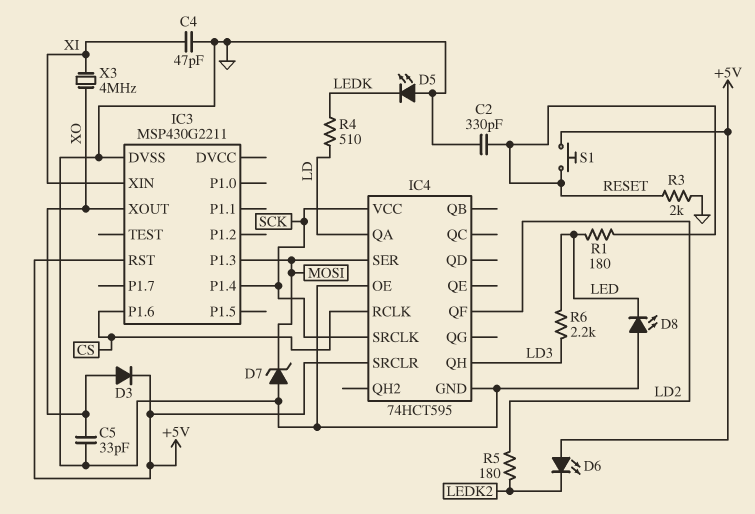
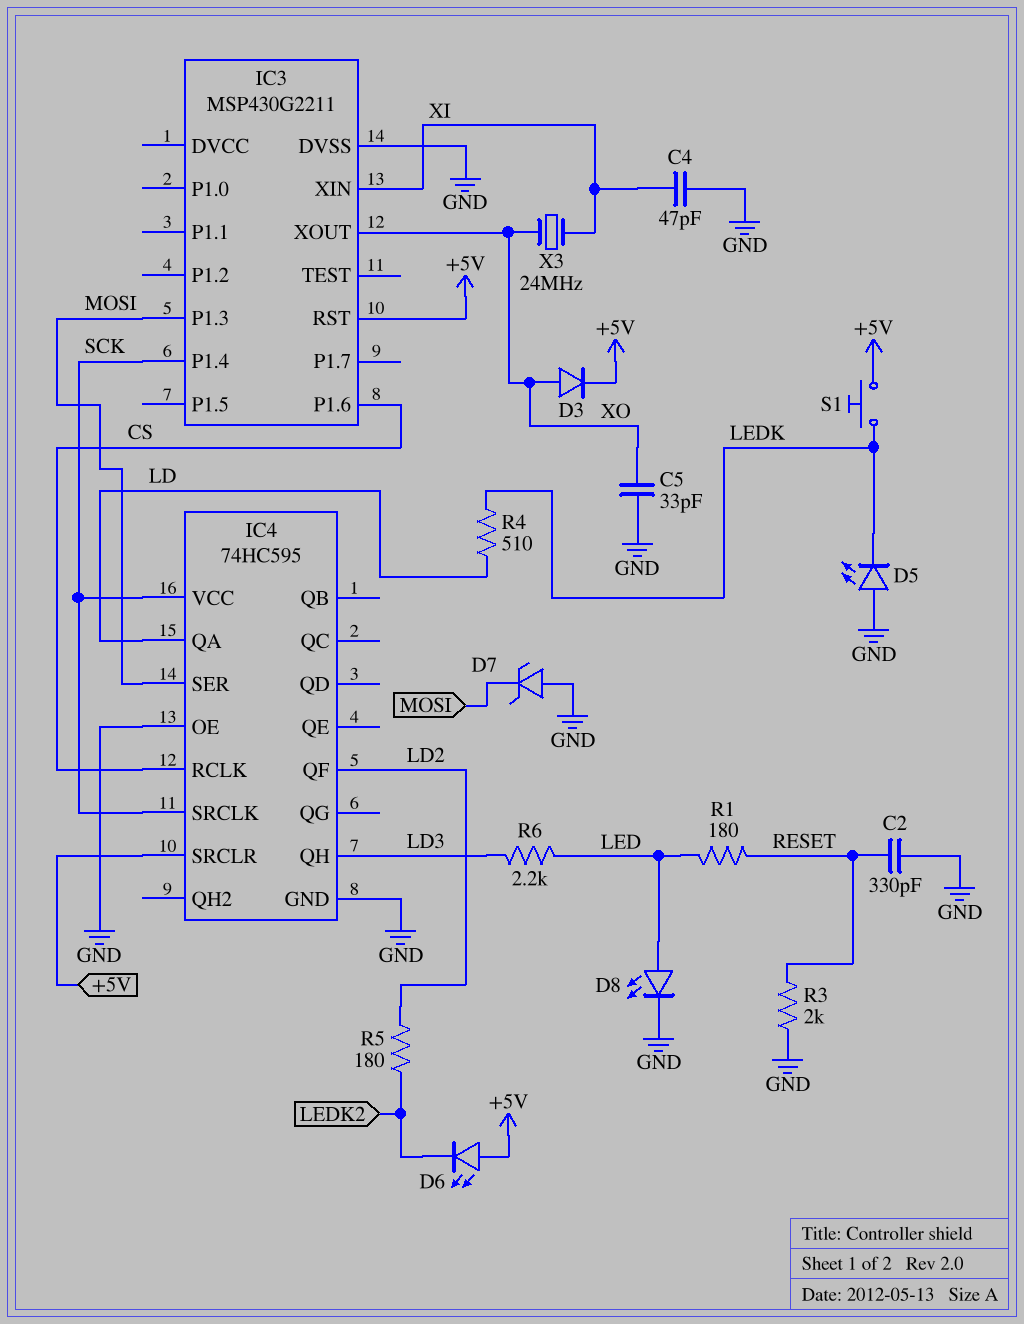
D8: LED (A GND, K LED) -> LED (A LED, K GND)
IC4: 74HCT595 -> 74HC595
S1: button (+5V, RESET) -> button (+5V, LEDK)
X3: 4MHz (XI, XO) -> 24MHz (XI, XO)

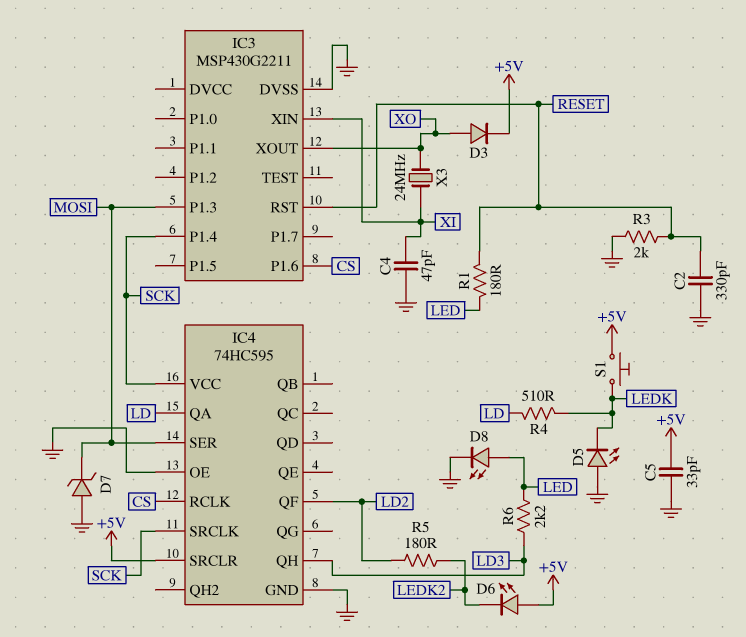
C5: 33pF (GND, XO) -> 33pF (+5V, GND)
IC3 pin RST: +5V -> RESET

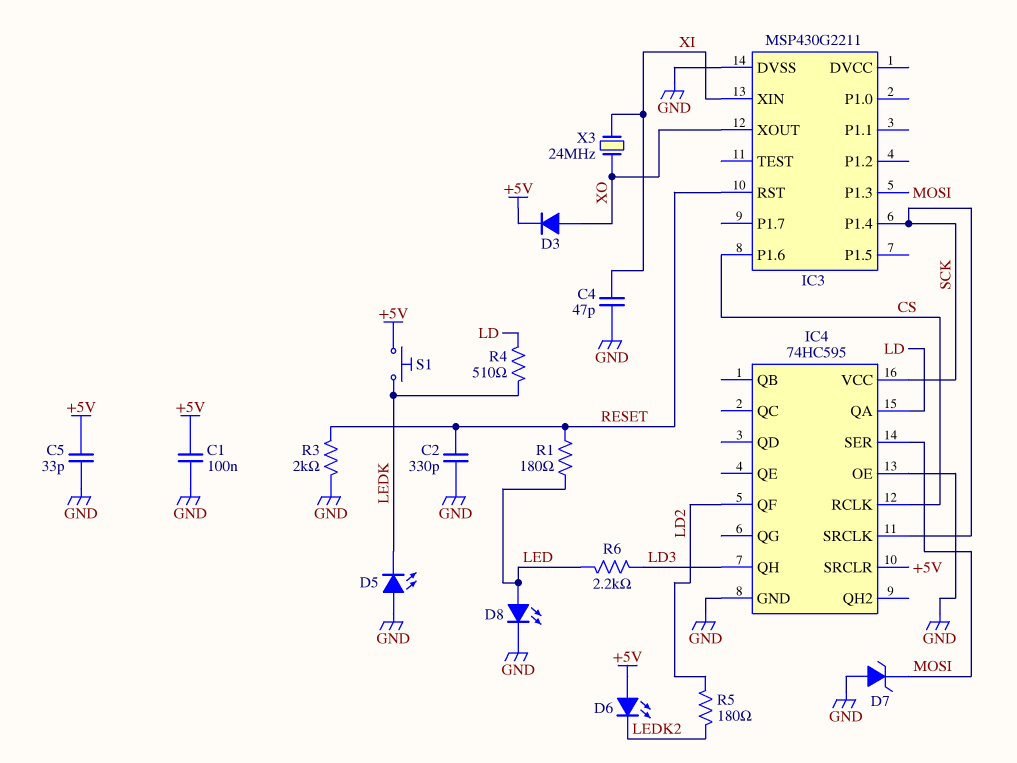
C1: none -> 100nF (+5V, GND)

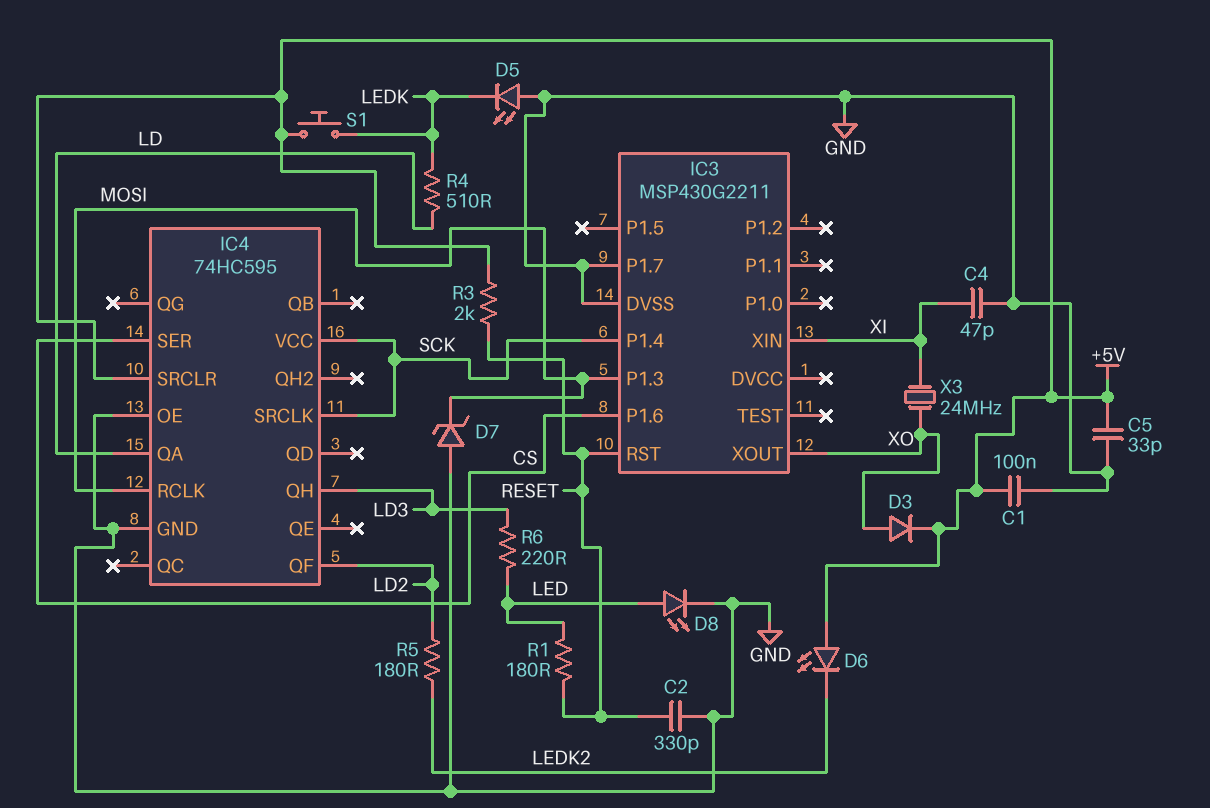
IC3 pin P1.7: none -> GND
IC4 pin RCLK: CS -> MOSI
IC4 pin SER: MOSI -> CS
R3: 2k (GND, RESET) -> 2k (+5V, RESET)
R6: 2.2k (LD3, LED) -> 220 (LD3, LED)

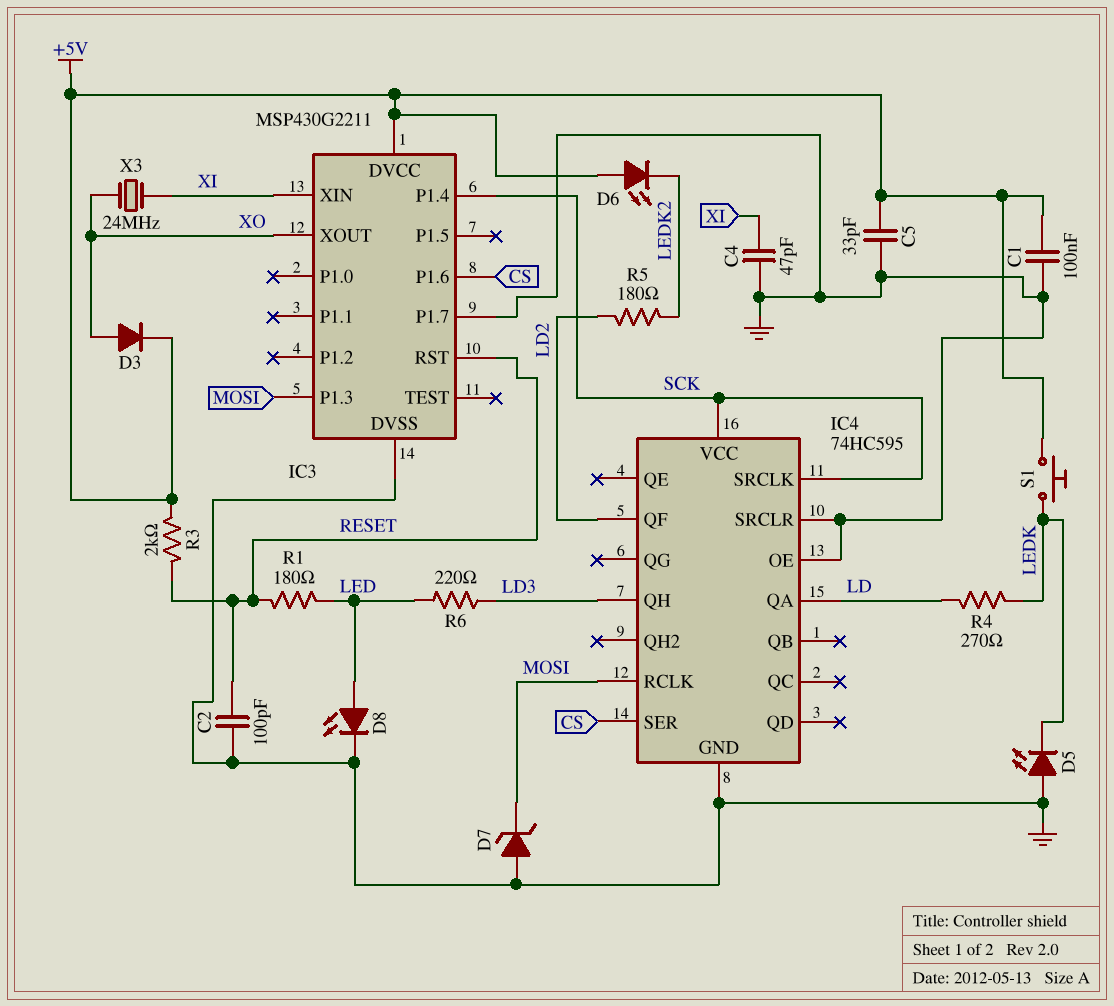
C2: 330pF (GND, RESET) -> 100pF (GND, RESET)
IC3 pin DVCC: none -> +5V
IC4 pin SRCLR: +5V -> GND
R4: 510 (LD, LEDK) -> 270 (LD, LEDK)

